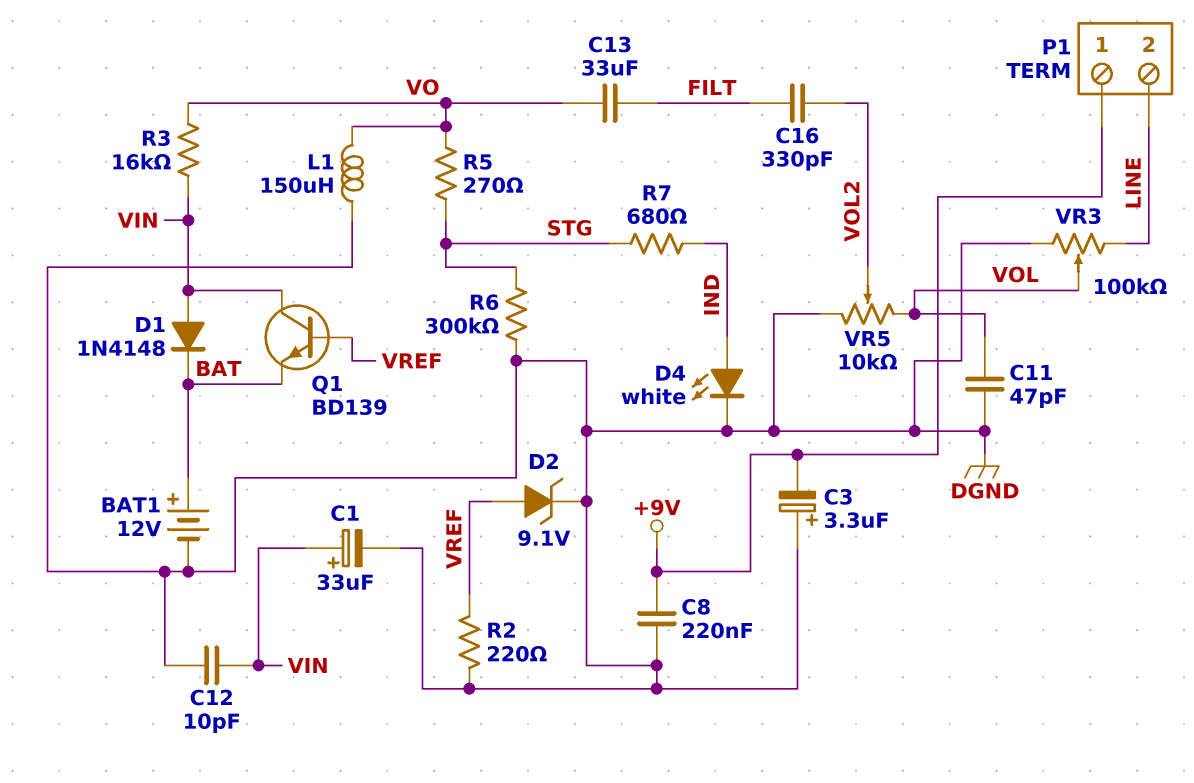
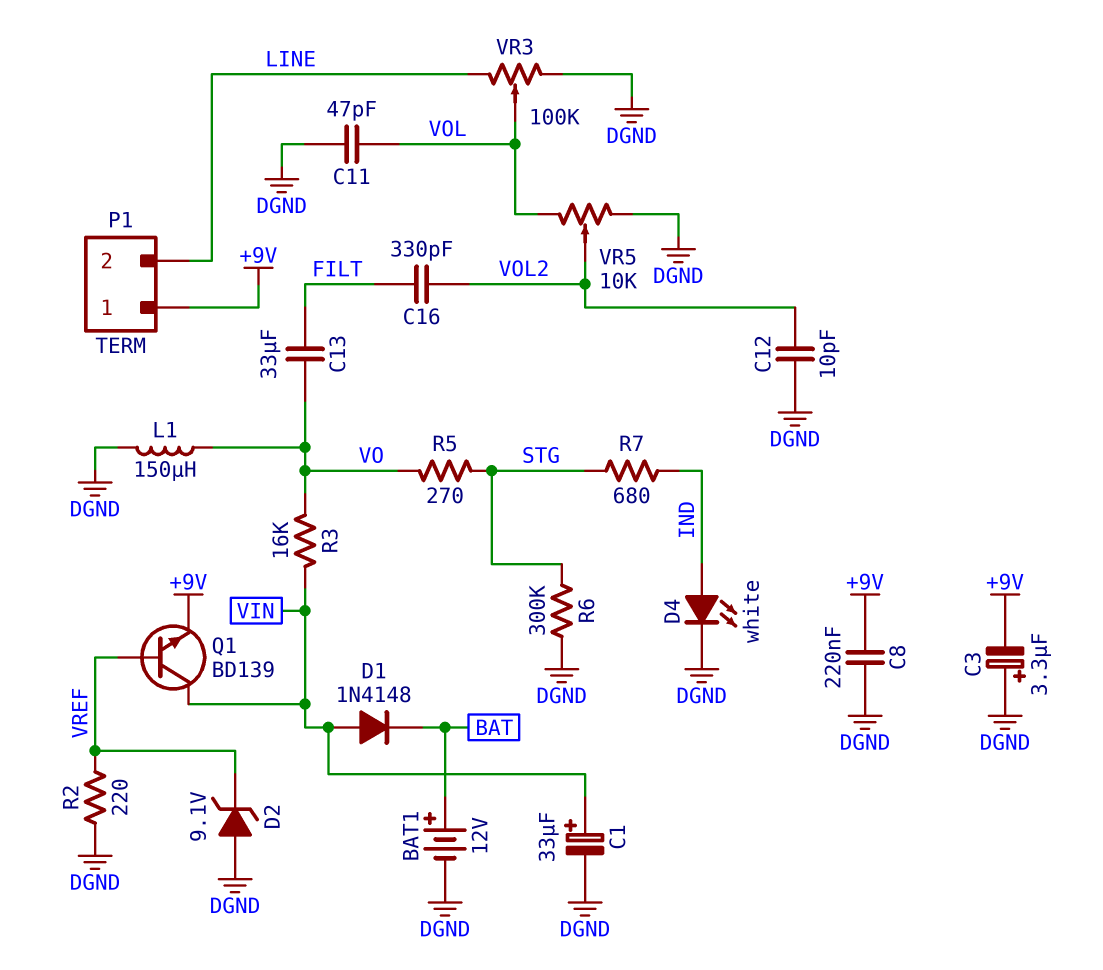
C12: 10pF (DGND, VIN) -> 10pF (DGND, VOL2)
D2: zener 9.1V (A VREF, K DGND) -> zener 9.1V (A DGND, K VREF)
Q1: NPN BD139 (B VREF, C VIN, E BAT) -> NPN BD139 (B VREF, C VIN, E +9V)

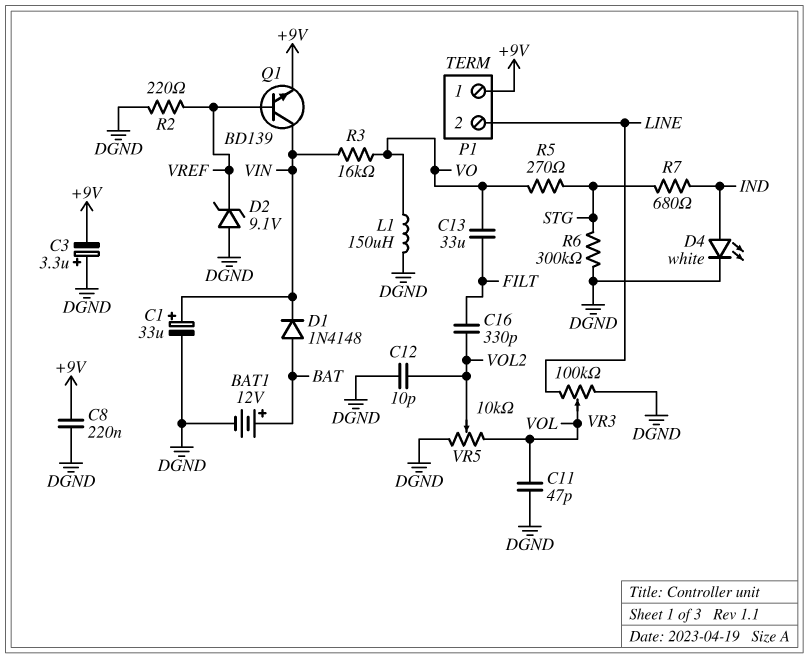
D1: diode 1N4148 (A VIN, K BAT) -> diode 1N4148 (A BAT, K VIN)

